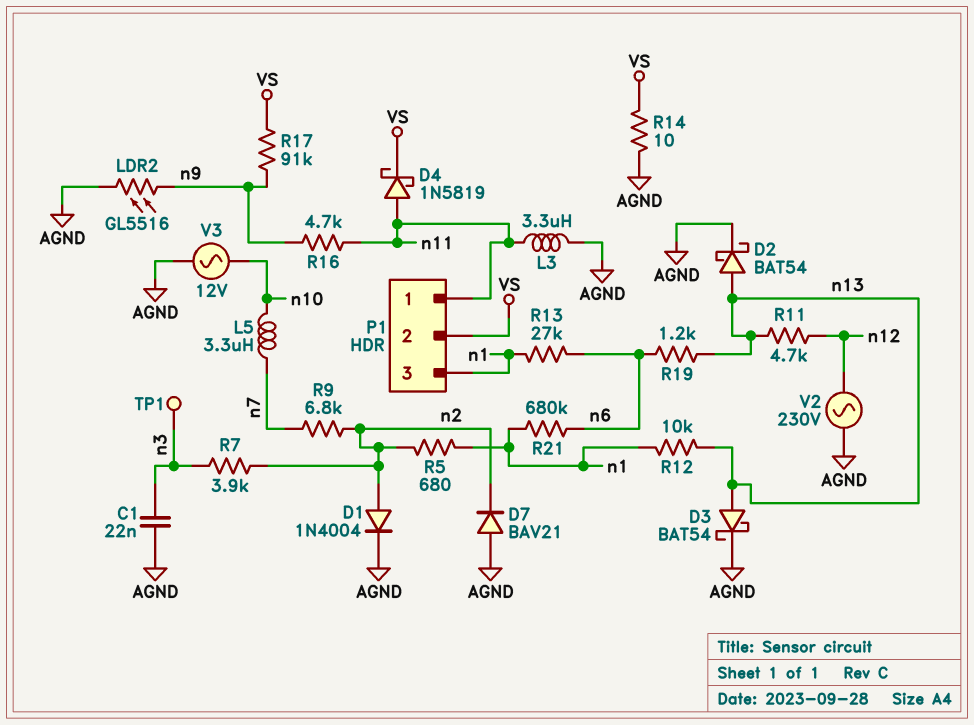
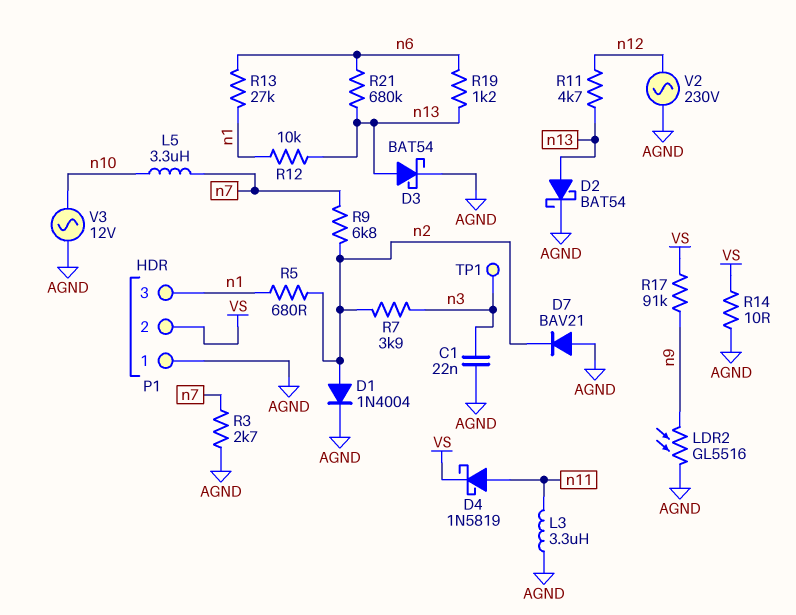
P1 pin 1: n11 -> AGND
R3: none -> 2.7k (AGND, n7)
R16: 4.7k (n9, n11) -> none
R21: 680k (n1, n6) -> 680k (n6, n13)

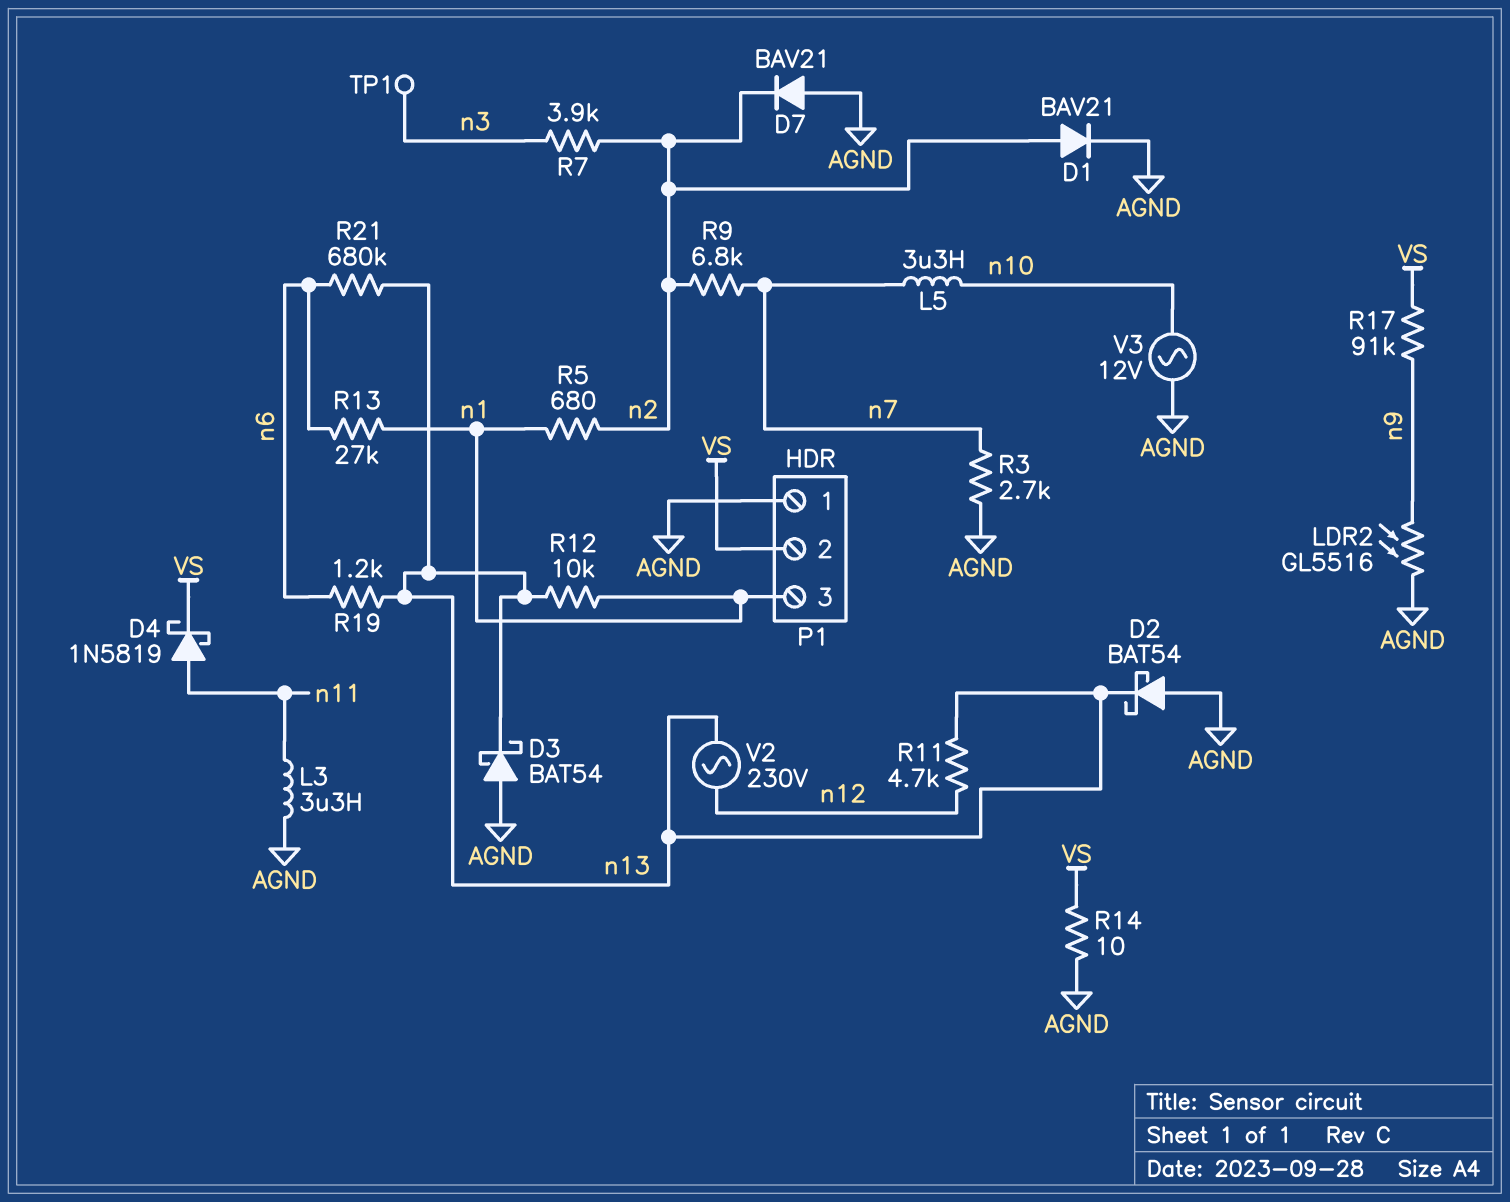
C1: 22nF (AGND, n3) -> none
D1: diode 1N4004 (A n2, K AGND) -> diode BAV21 (A n2, K AGND)
D2: schottky BAT54 (A n13, K AGND) -> schottky BAT54 (A AGND, K n13)
D3: schottky BAT54 (A n13, K AGND) -> schottky BAT54 (A AGND, K n13)
V2: AC 230V (AGND, n12) -> AC 230V (n12, n13)

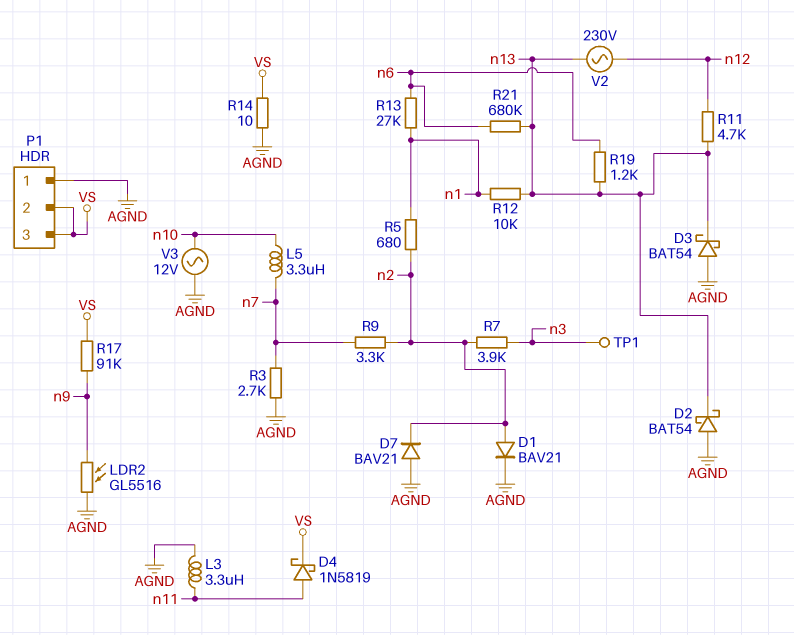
P1 pin 3: n1 -> VS
R9: 6.8k (n2, n7) -> 3.3k (n2, n7)

